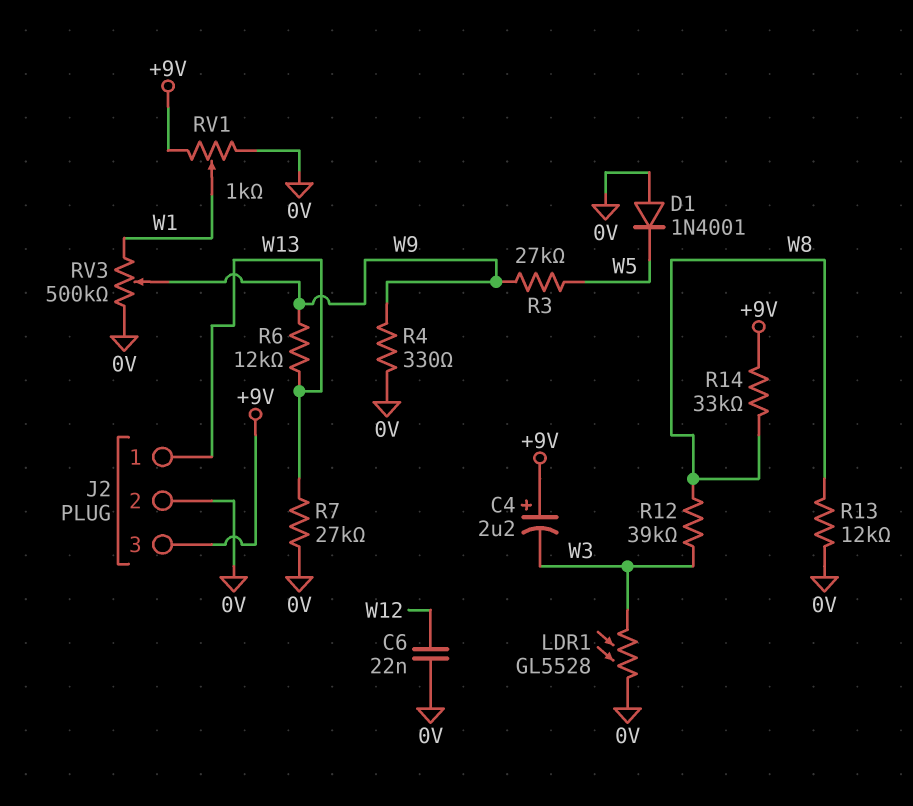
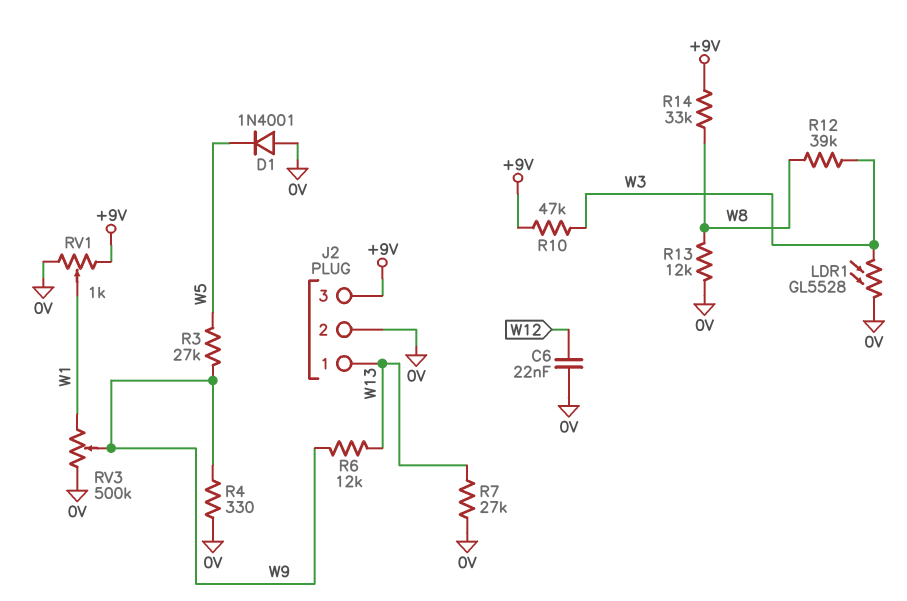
C4: 2.2uF (plus +9V, minus W3) -> none
R10: none -> 47k (+9V, W3)

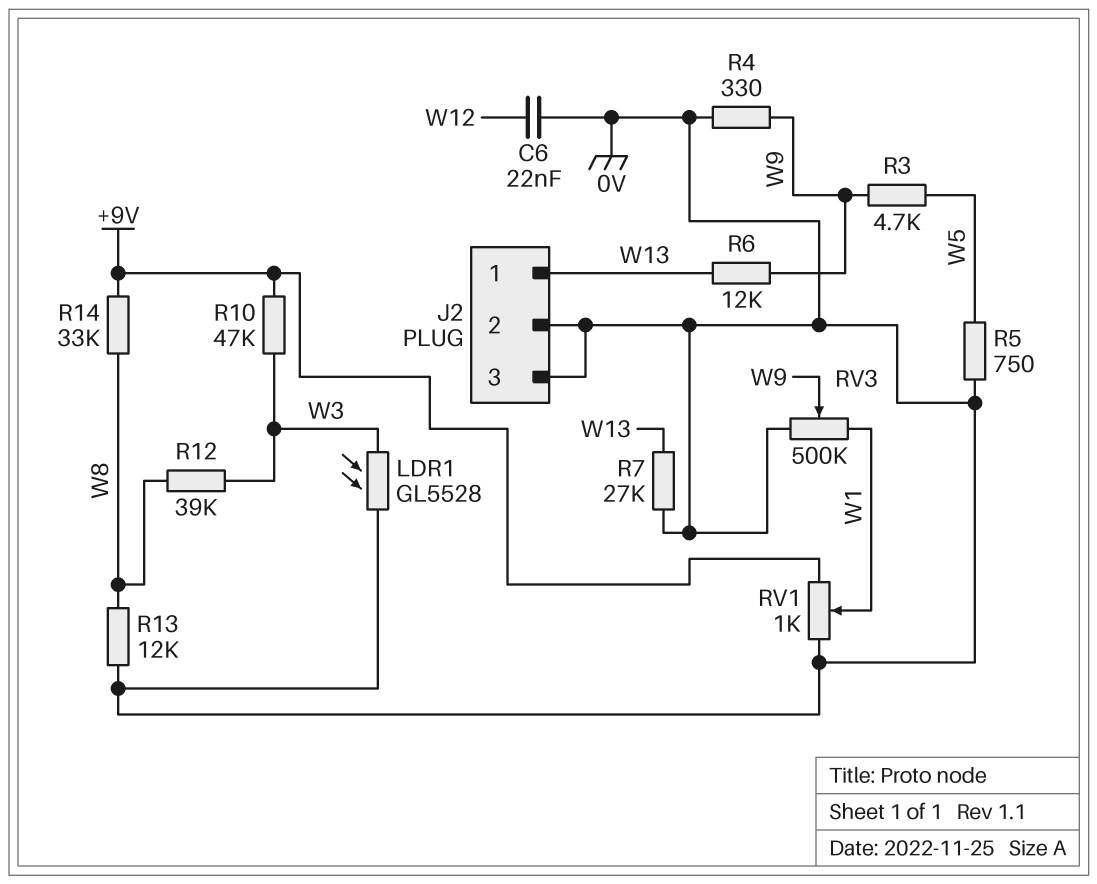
D1: diode 1N4001 (A 0V, K W5) -> none
J2 pin 3: +9V -> 0V
R3: 27k (W5, W9) -> 4.7k (W5, W9)
R5: none -> 750 (0V, W5)

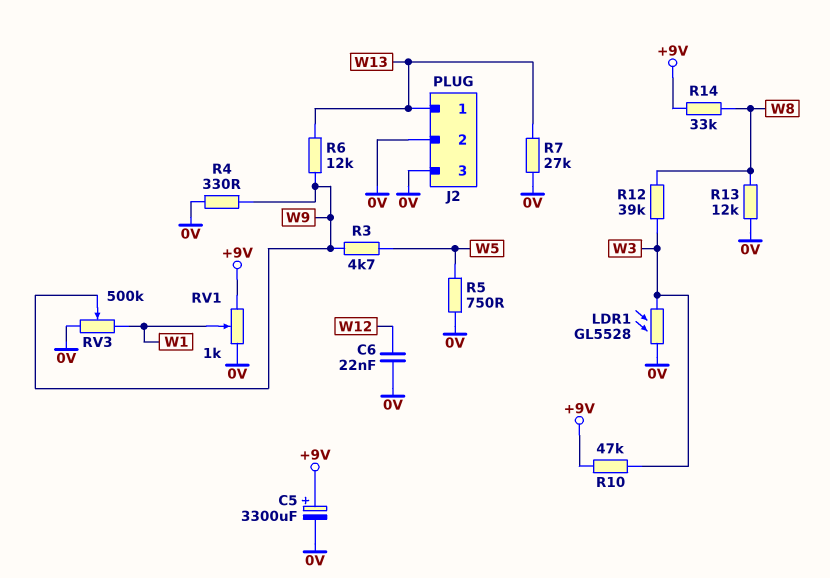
C5: none -> 3300uF (plus +9V, minus 0V)

